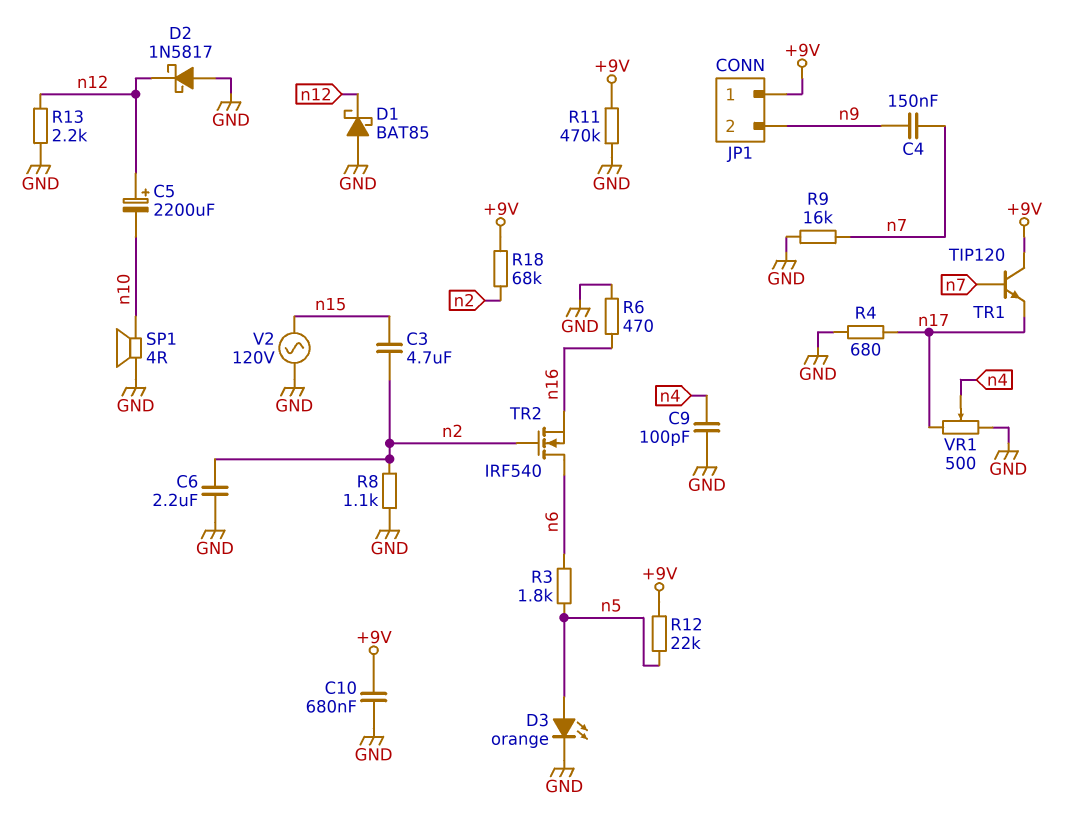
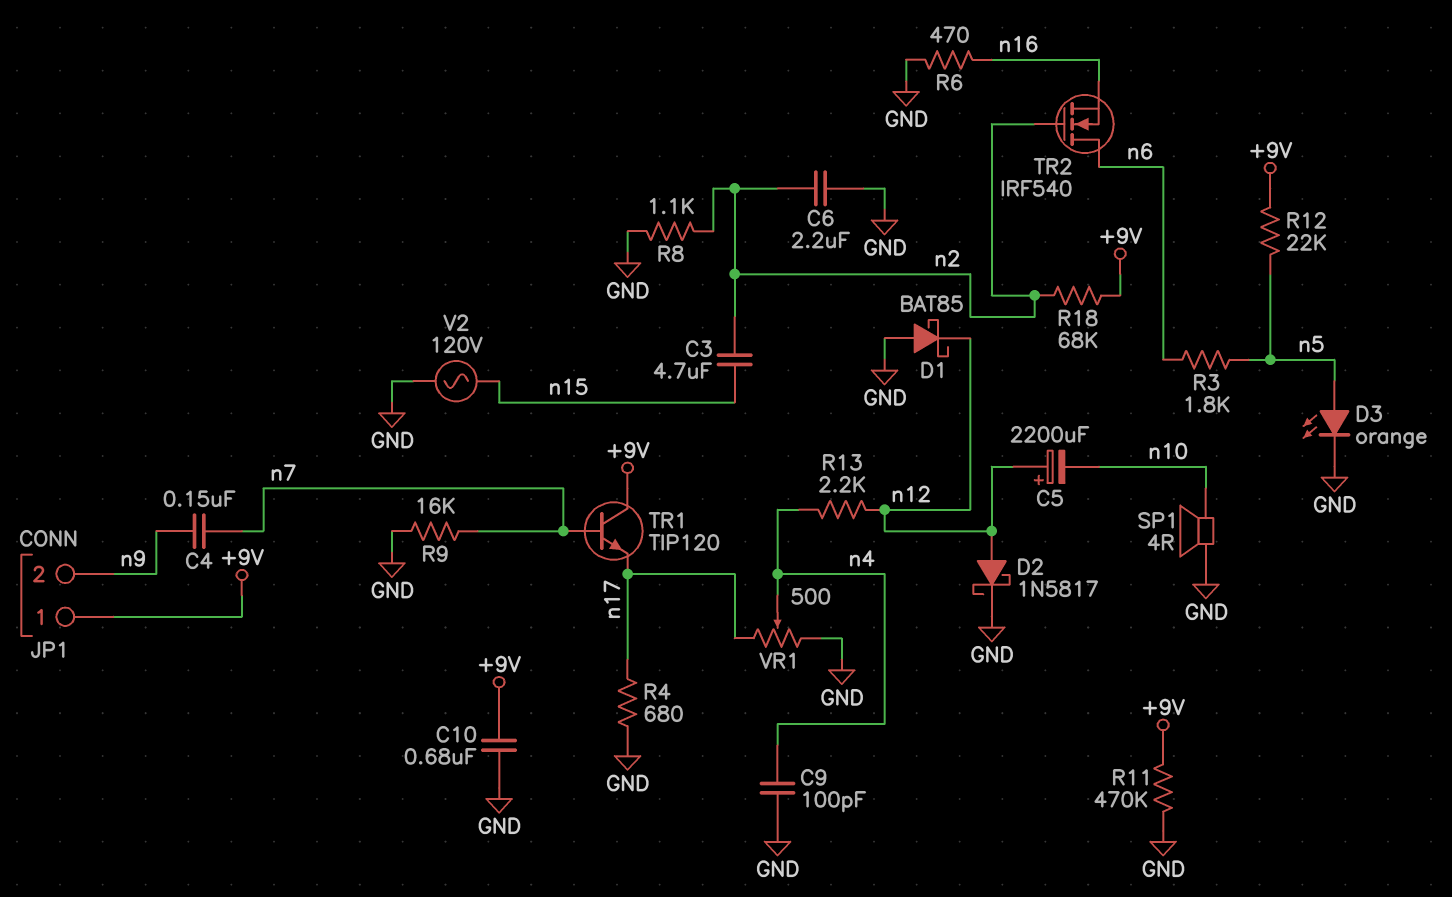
D2: schottky 1N5817 (A GND, K n12) -> schottky 1N5817 (A n12, K GND)
R13: 2.2k (GND, n12) -> 2.2k (n4, n12)

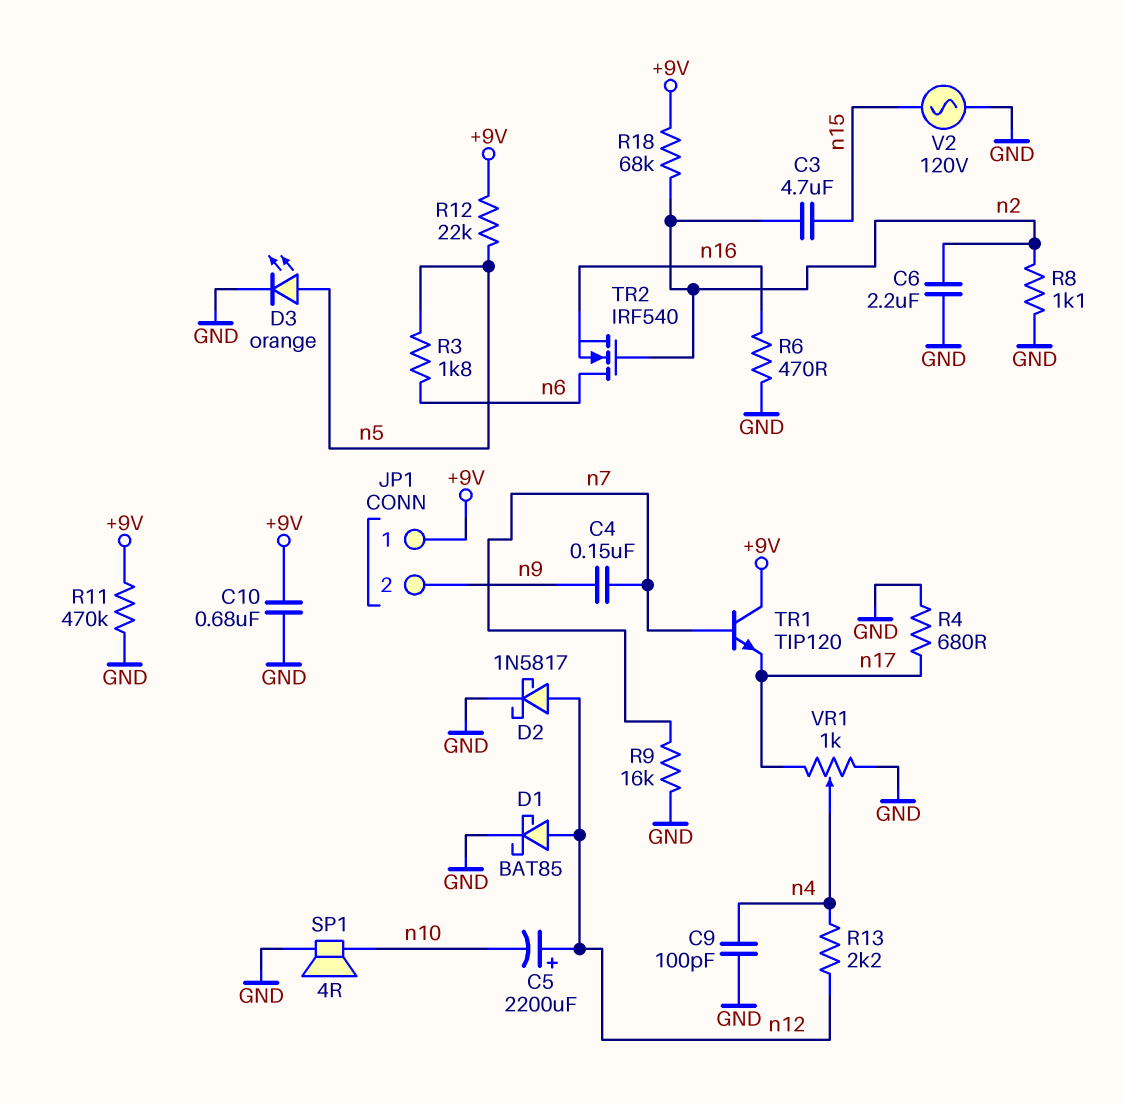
D1: schottky BAT85 (A GND, K n12) -> schottky BAT85 (A n12, K GND)
VR1: 500 (GND, n17, wiper n4) -> 1k (GND, n17, wiper n4)

